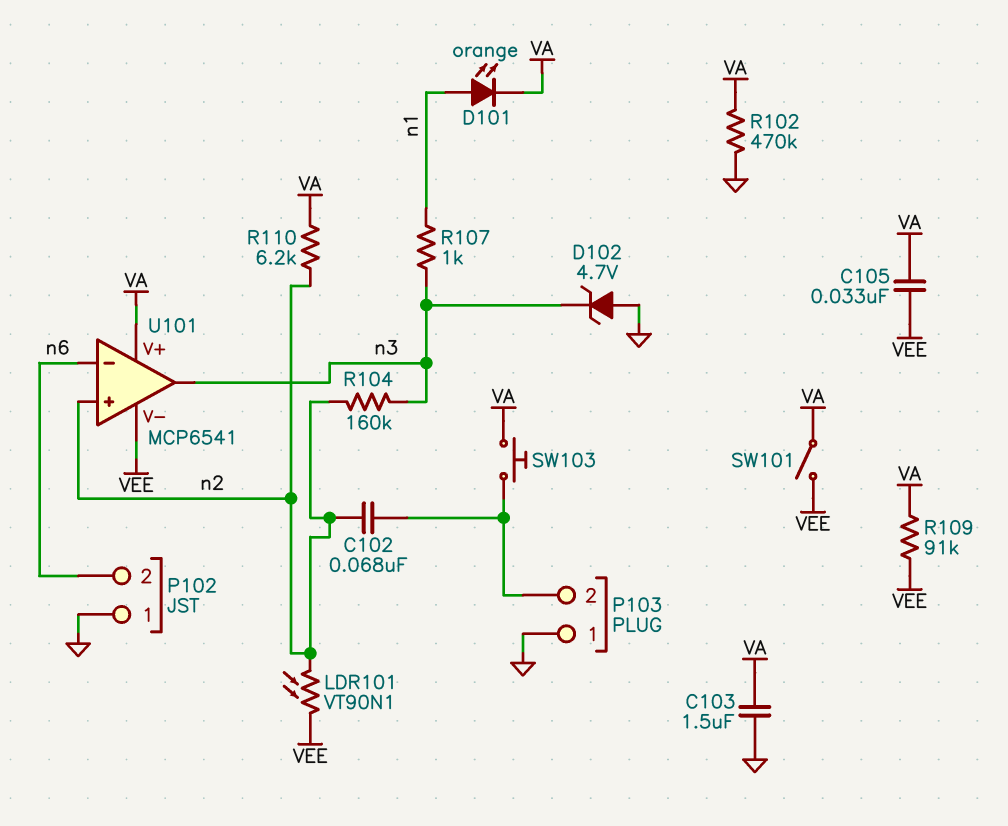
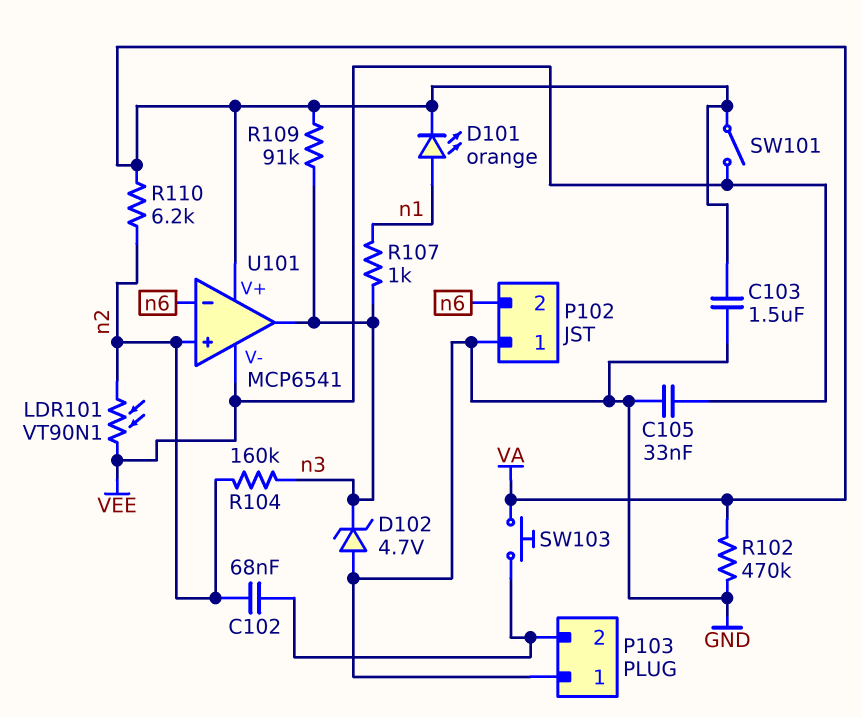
C105: 33nF (VA, VEE) -> 33nF (GND, VEE)
R109: 91k (VA, VEE) -> 91k (VA, n3)

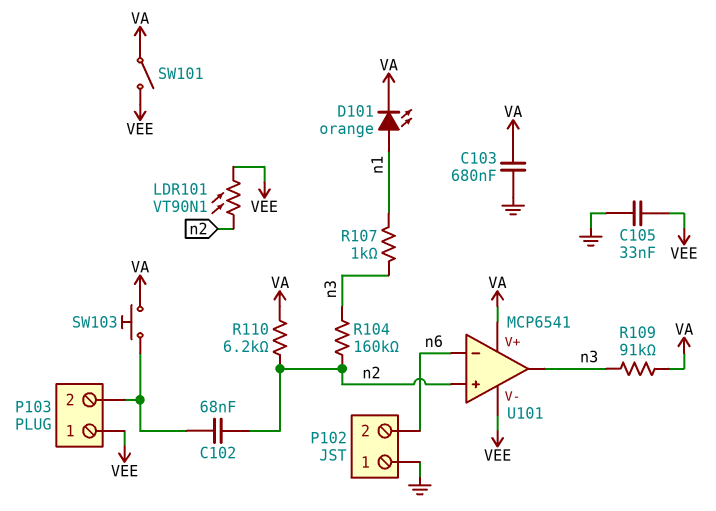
C103: 1.5uF (GND, VA) -> 680nF (GND, VA)
D102: zener 4.7V (A GND, K n3) -> none
P103 pin 1: GND -> VEE
R102: 470k (GND, VA) -> none

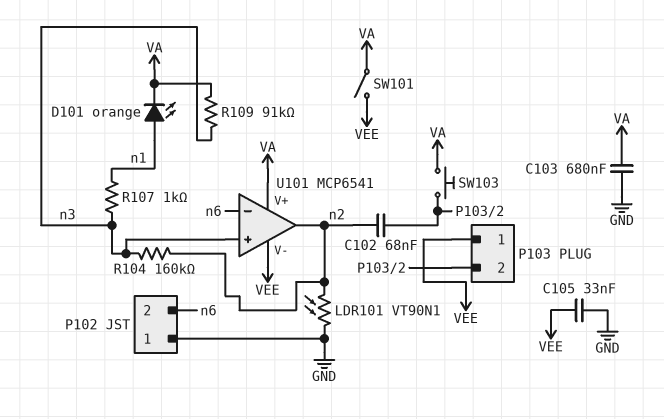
LDR101: VT90N1 (VEE, n2) -> VT90N1 (GND, n2)
R110: 6.2k (VA, n2) -> none
U101 pin in+: n2 -> n3
U101 pin out: n3 -> n2

